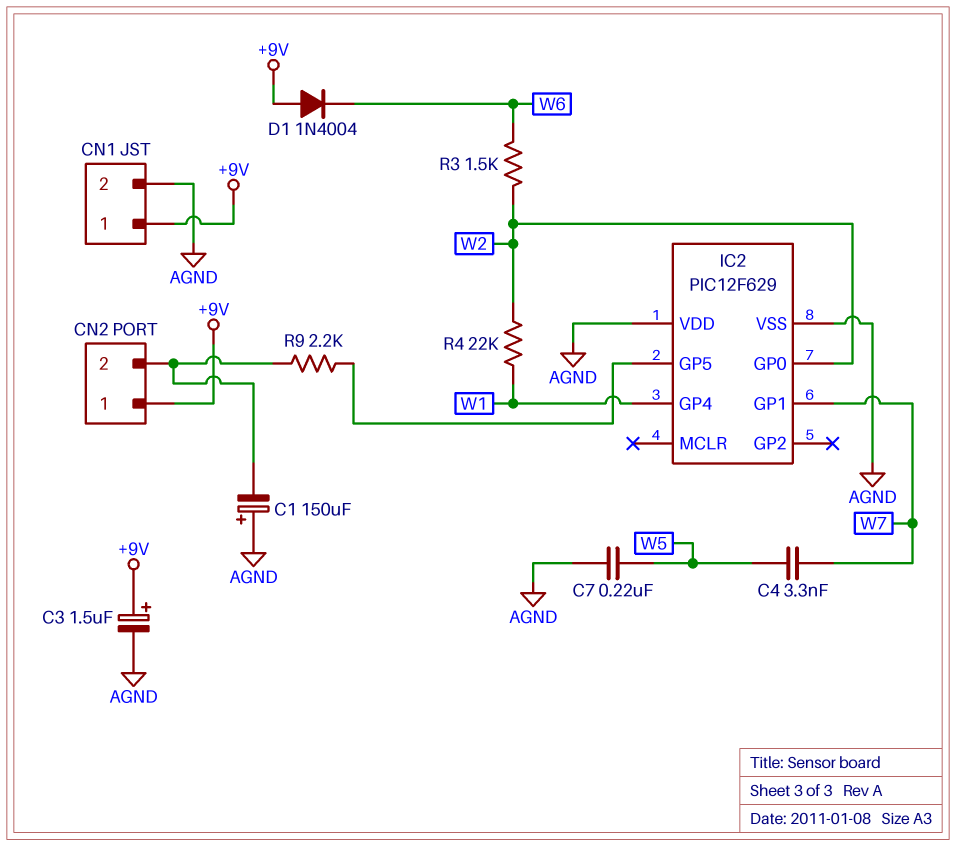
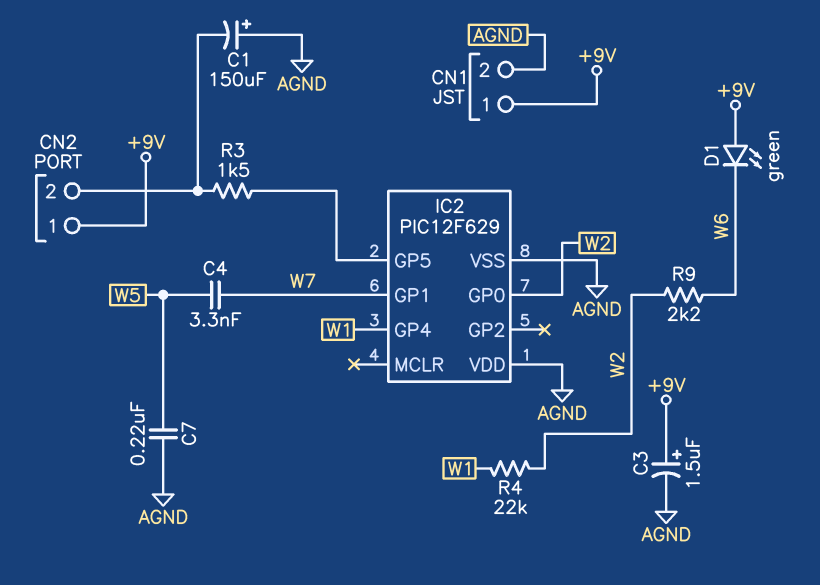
D1: diode 1N4004 (A +9V, K W6) -> LED green (A +9V, K W6)
R3: 1.5k (W2, W6) -> 1.5k (CN2/2, IC2/GP5)
R9: 2.2k (CN2/2, IC2/GP5) -> 2.2k (W2, W6)

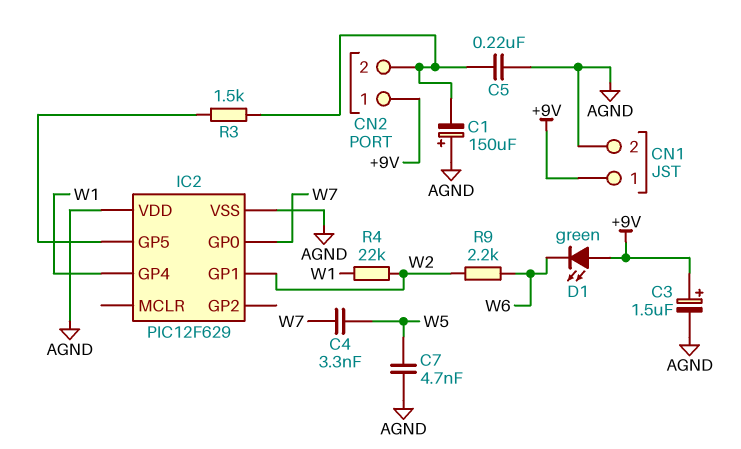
C5: none -> 220nF (AGND, CN2/2)
C7: 220nF (AGND, W5) -> 4.7nF (AGND, W5)
IC2 pin GP0: W2 -> W7
IC2 pin GP1: W7 -> W2

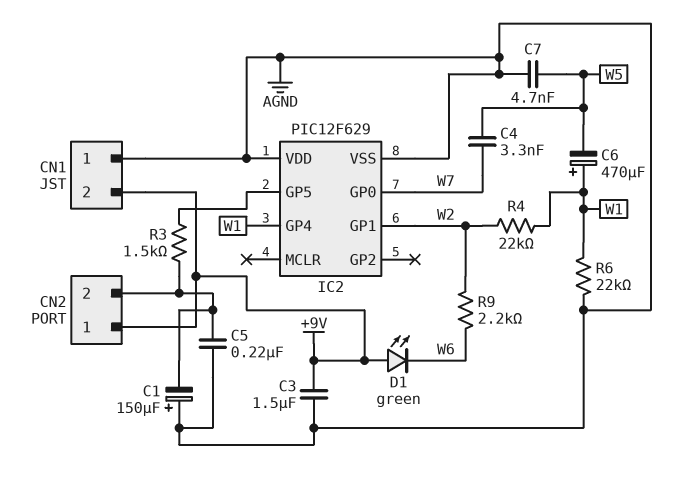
C3: 1.5uF (plus +9V, minus AGND) -> 1.5uF (+9V, AGND)
C6: none -> 470uF (plus W1, minus W5)
CN1 pin 1: +9V -> AGND
CN1 pin 2: AGND -> +9V
R6: none -> 22k (AGND, W1)

